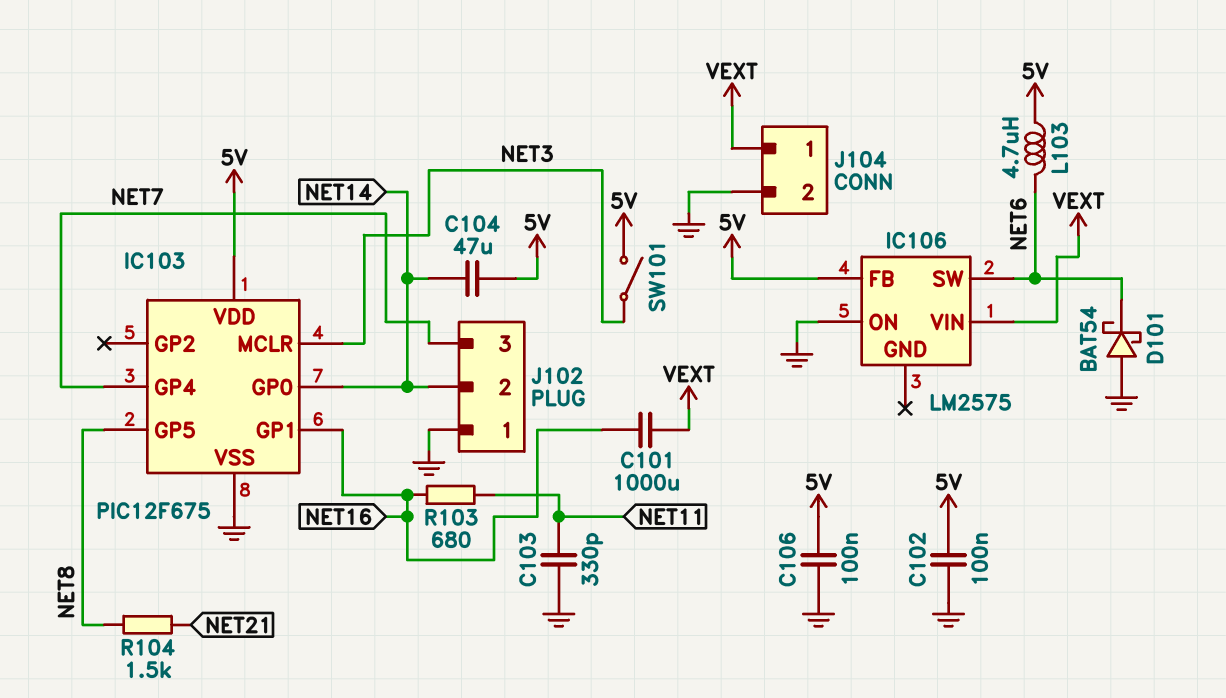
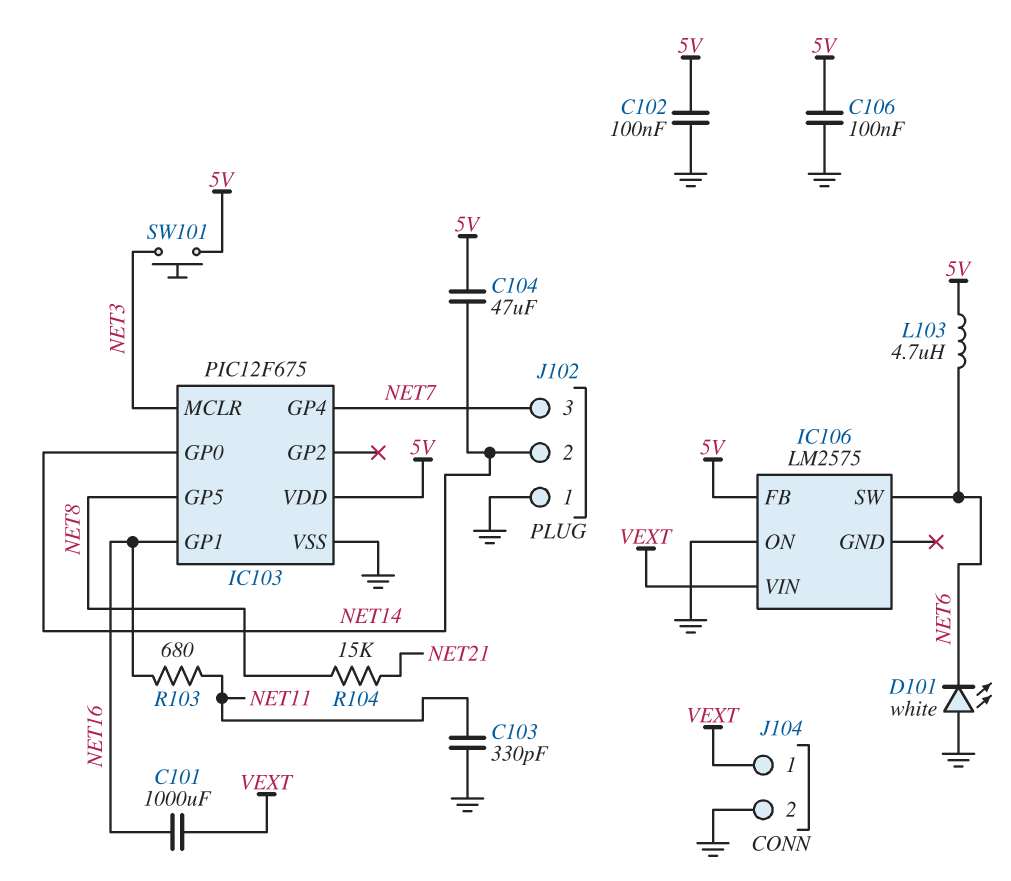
D101: schottky BAT54 (A GND, K NET6) -> LED white (A GND, K NET6)
R104: 1.5k (NET8, NET21) -> 15k (NET8, NET21)
SW101: switch (5V, NET3) -> button (5V, NET3)

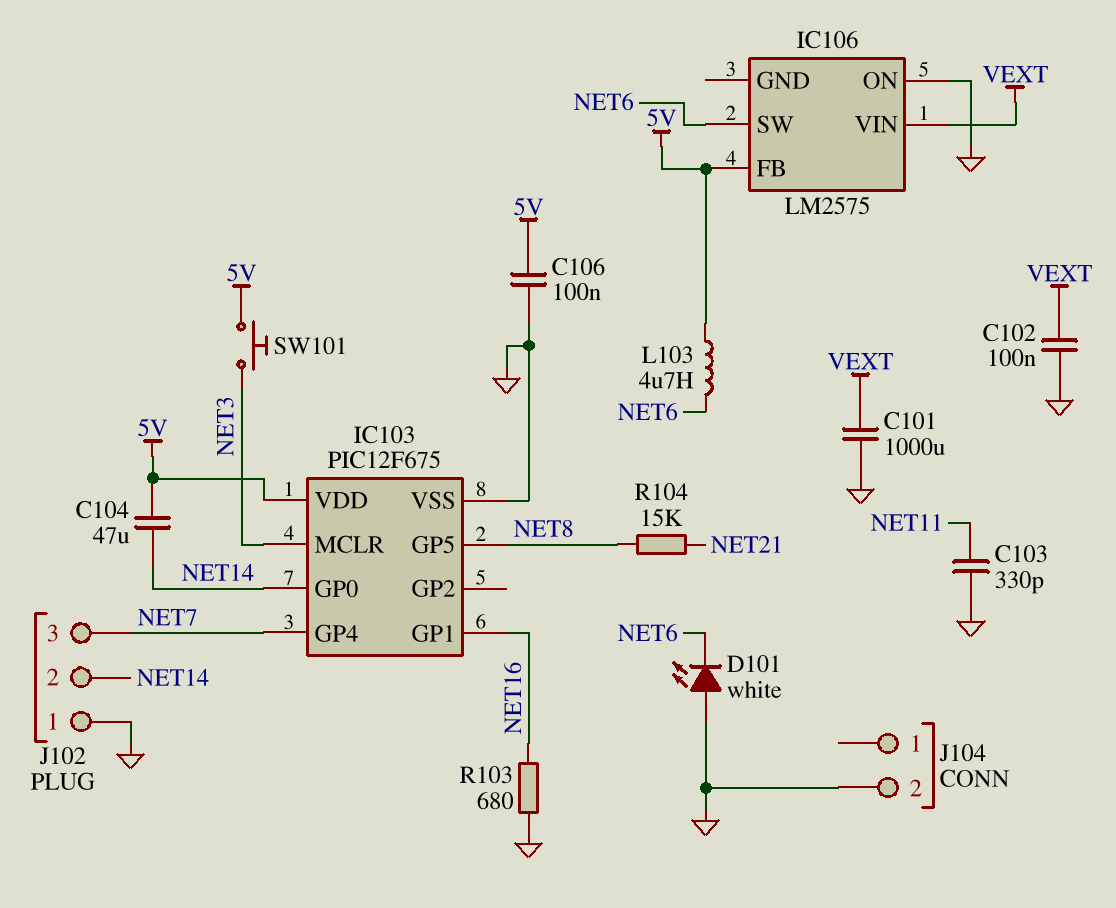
C101: 1000uF (NET16, VEXT) -> 1000uF (GND, VEXT)
C102: 100nF (5V, GND) -> 100nF (GND, VEXT)
J104 pin 1: VEXT -> none
R103: 680 (NET11, NET16) -> 680 (GND, NET16)

